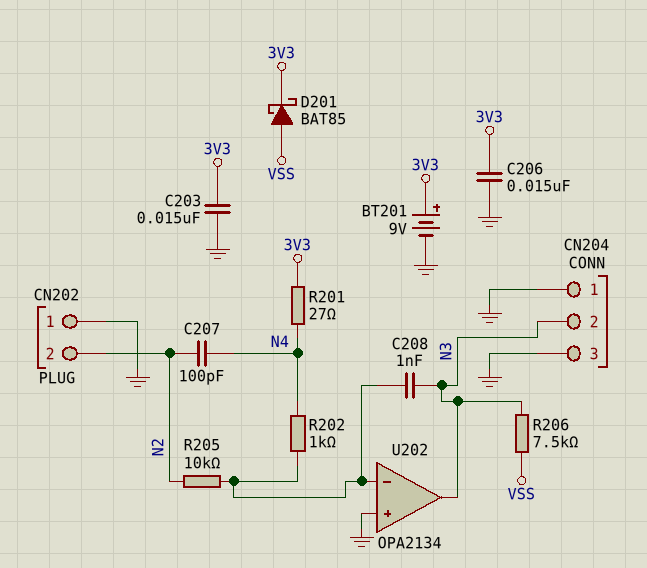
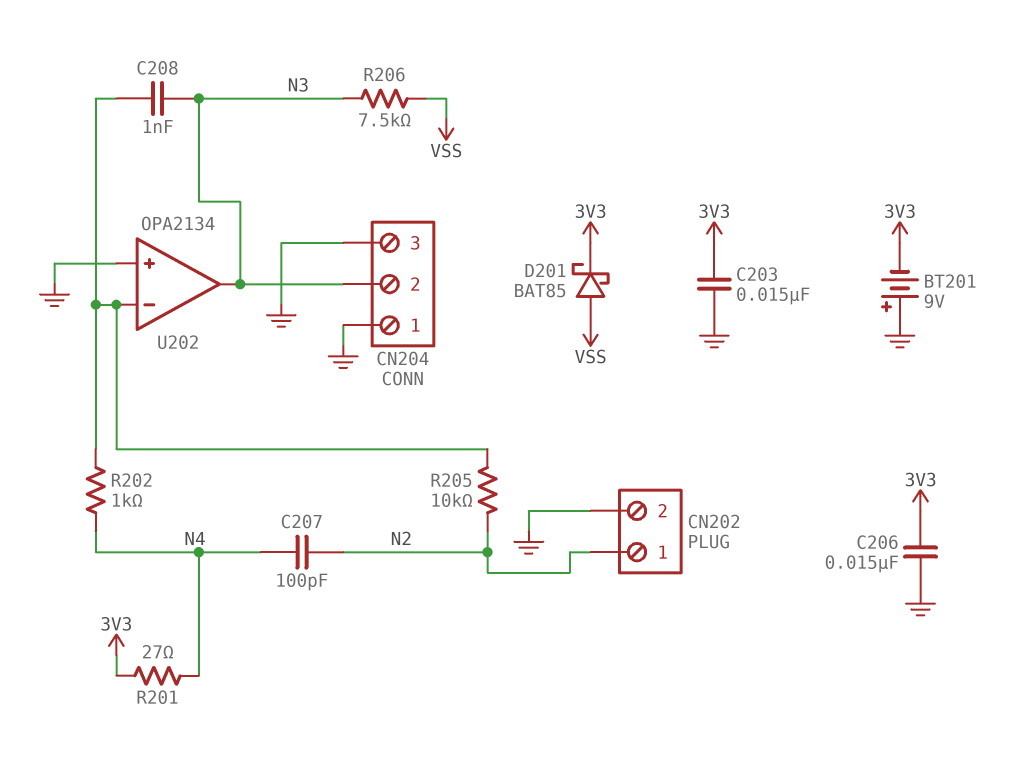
BT201: 9V (plus 3V3, minus GND) -> 9V (plus GND, minus 3V3)
CN202 pin 1: GND -> N2
CN202 pin 2: N2 -> GND

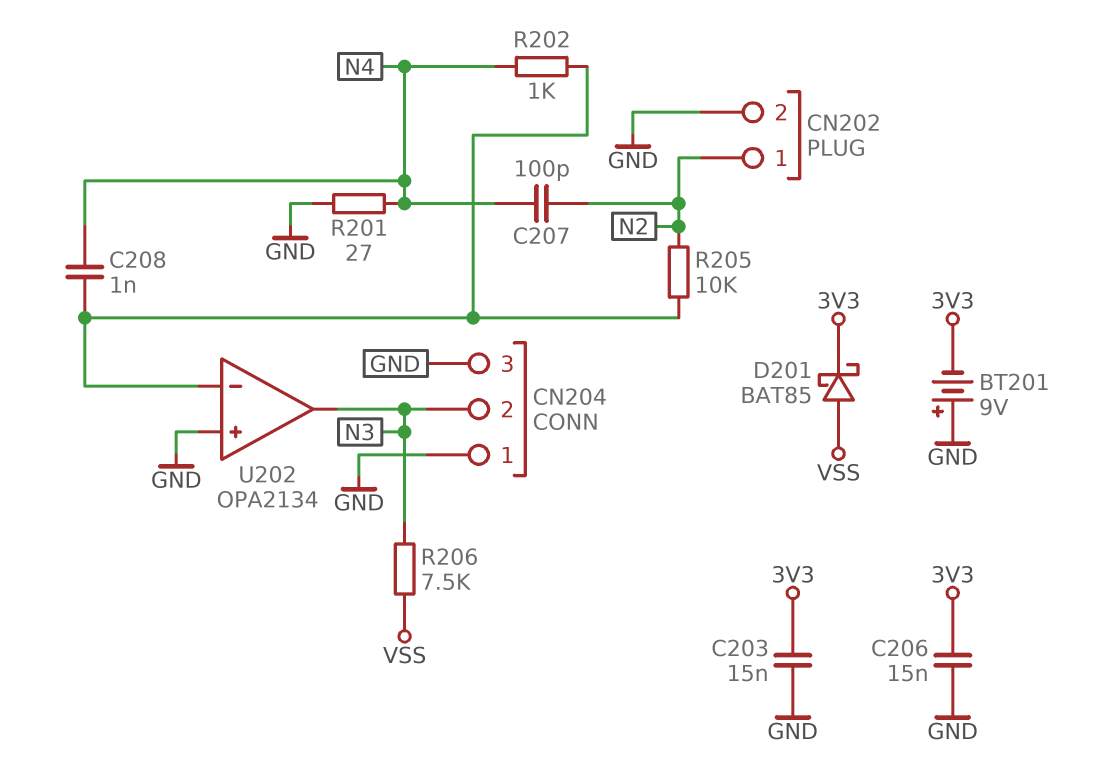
C208: 1nF (N3, U202/in-) -> 1nF (N4, U202/in-)
R201: 27 (3V3, N4) -> 27 (GND, N4)

